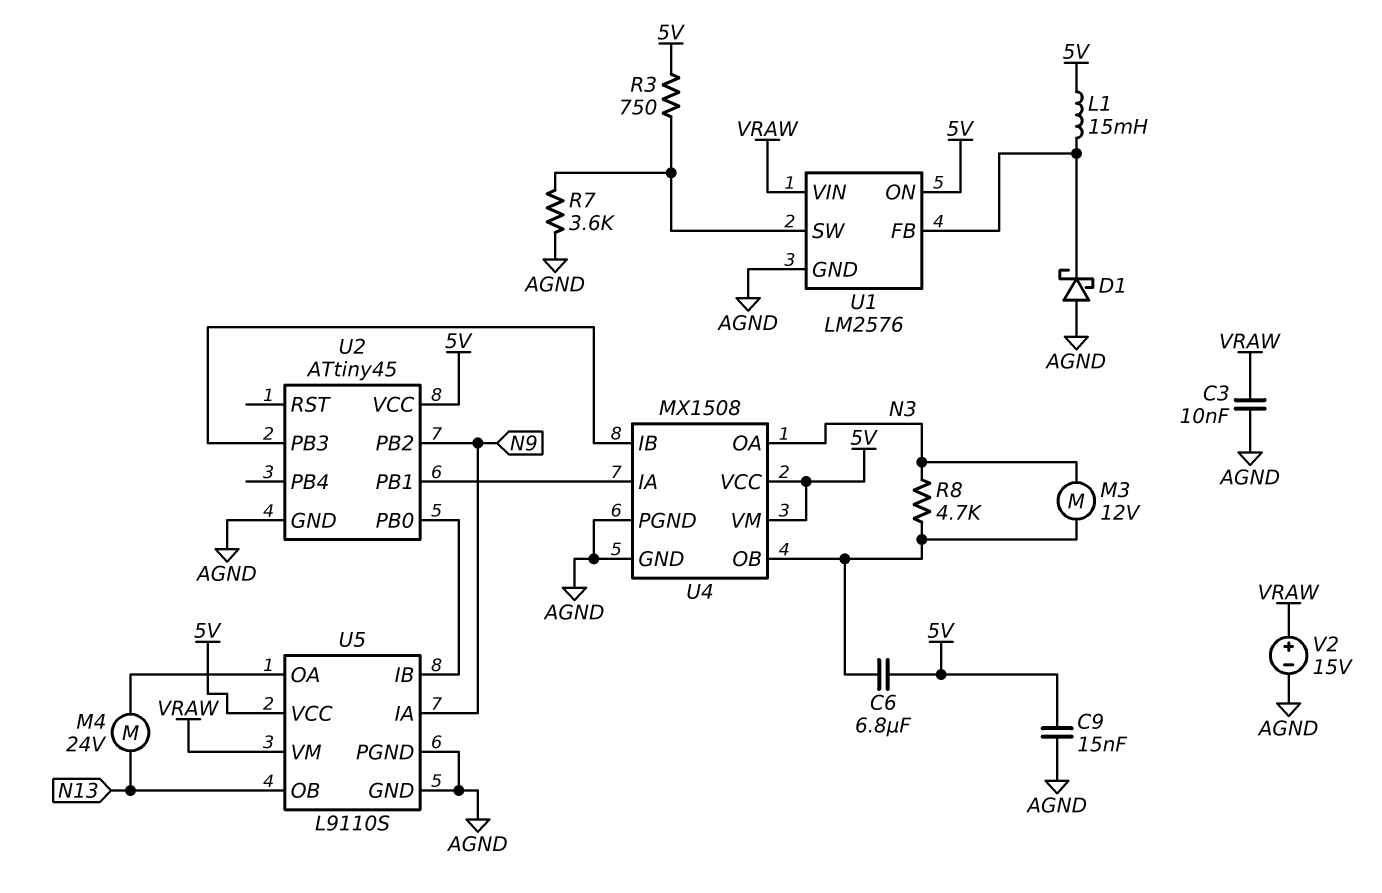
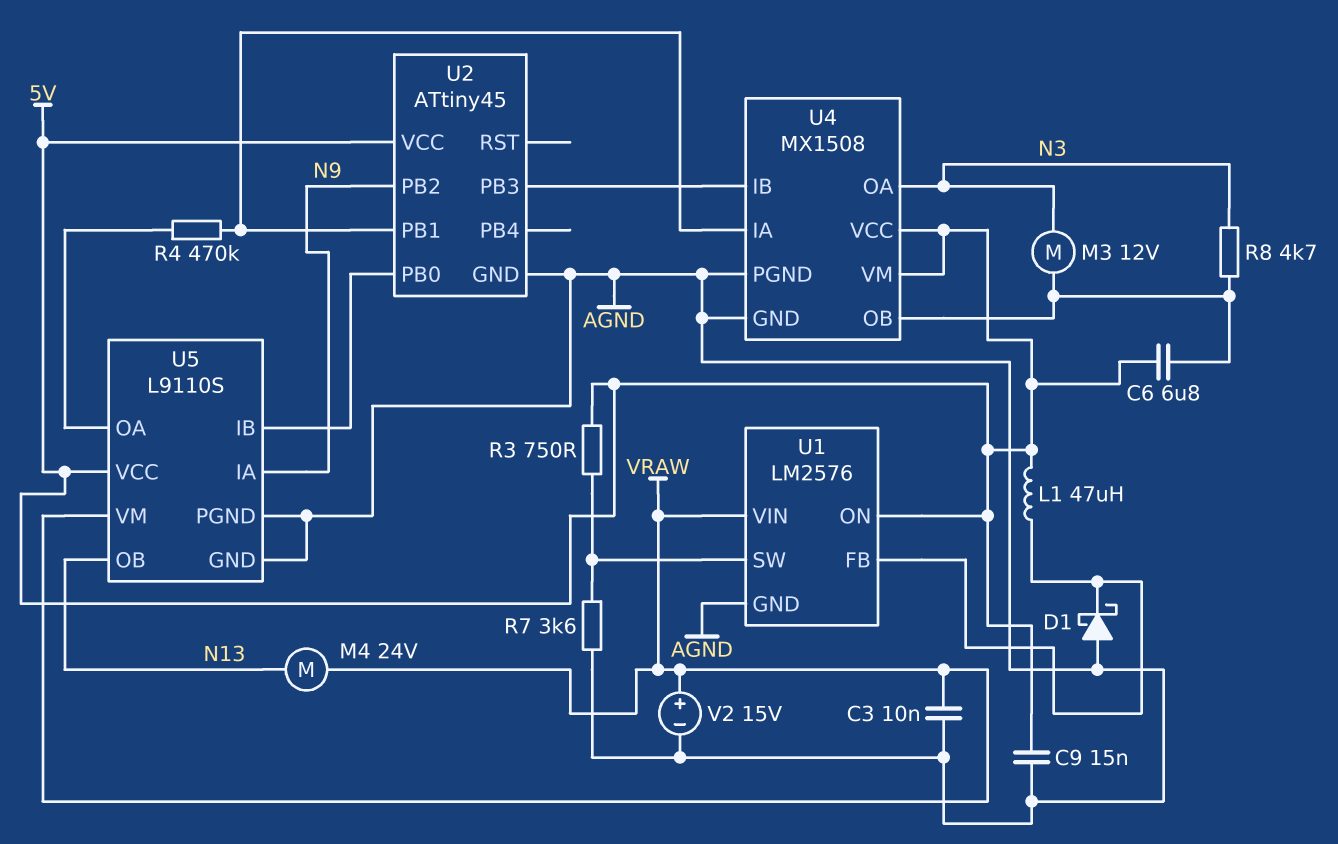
L1: 15mH (5V, U1/FB) -> 47uH (5V, U1/FB)
M4: motor 24V (N13, U5/OA) -> motor 24V (N13, VRAW)
R4: none -> 470k (U2/PB1, U5/OA)

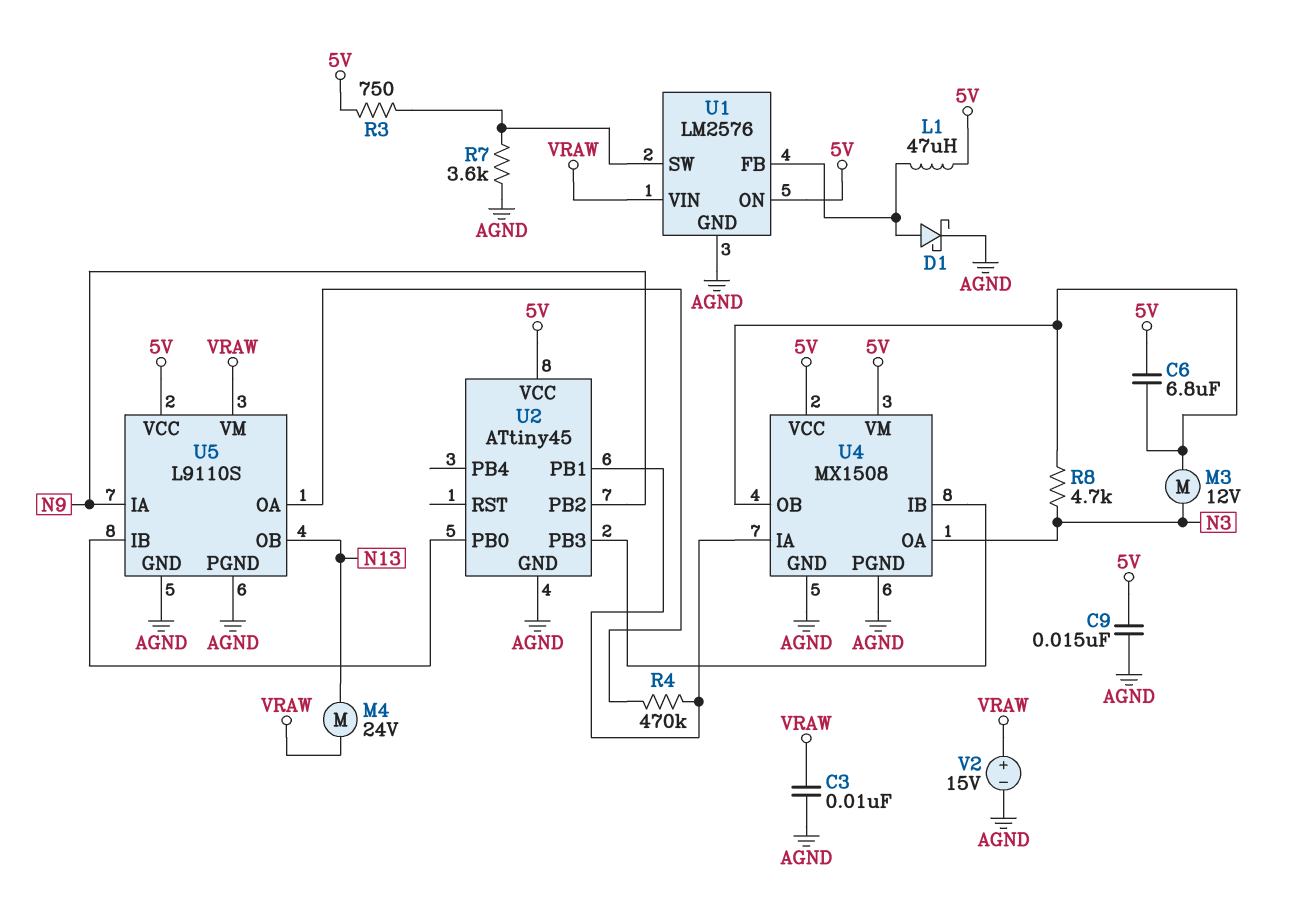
D1: schottky (A AGND, K U1/FB) -> schottky (A U1/FB, K AGND)

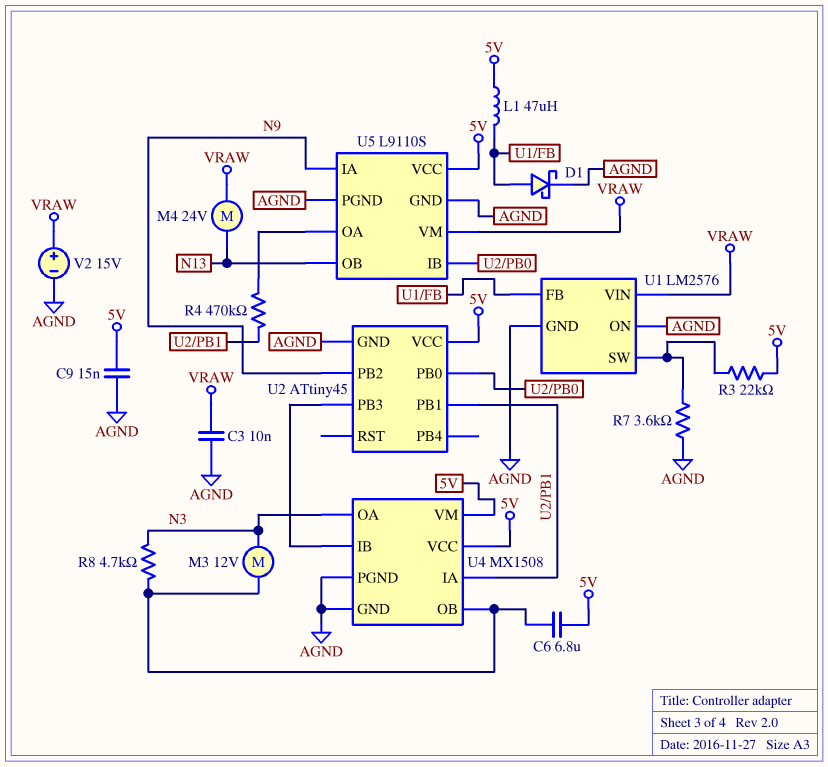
R3: 750 (5V, U1/SW) -> 22k (5V, U1/SW)
U1 pin ON: 5V -> AGND

